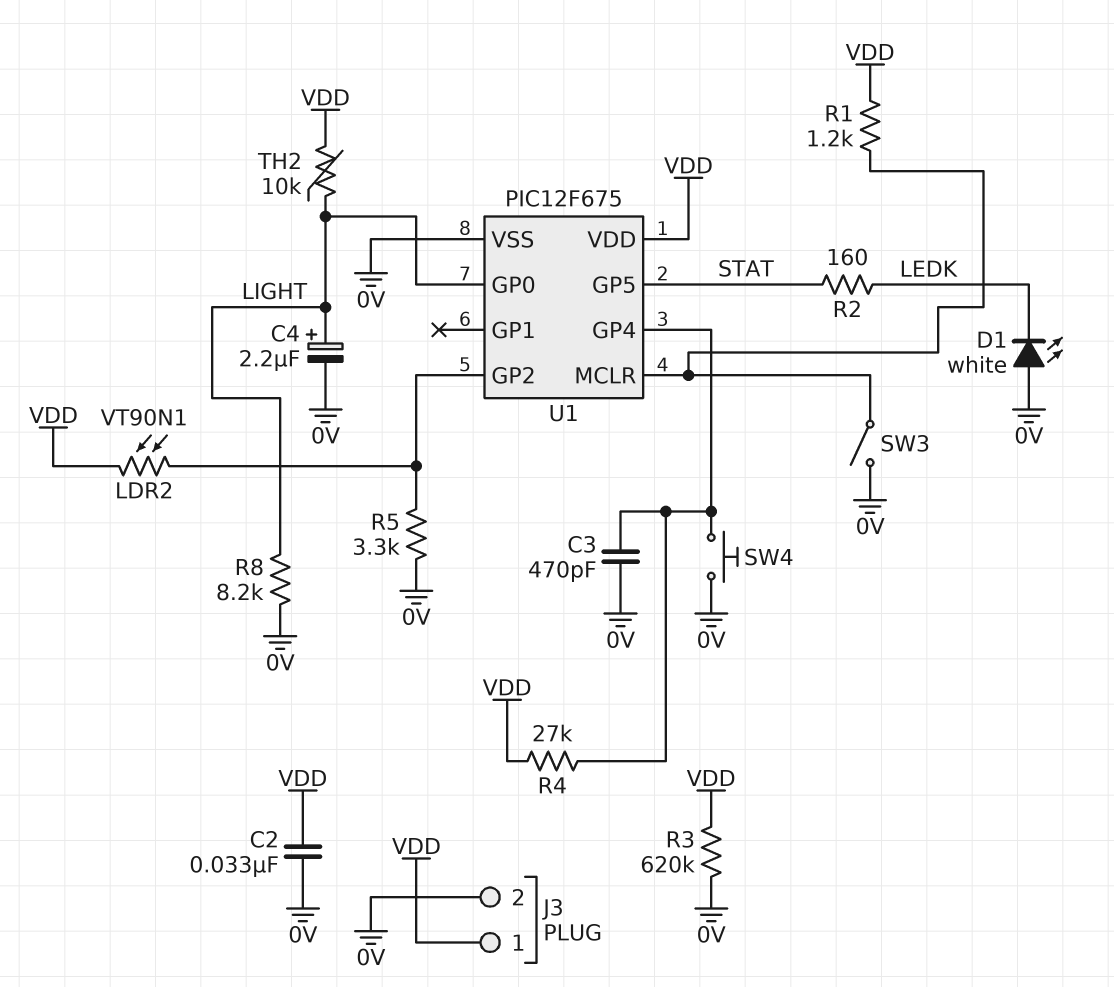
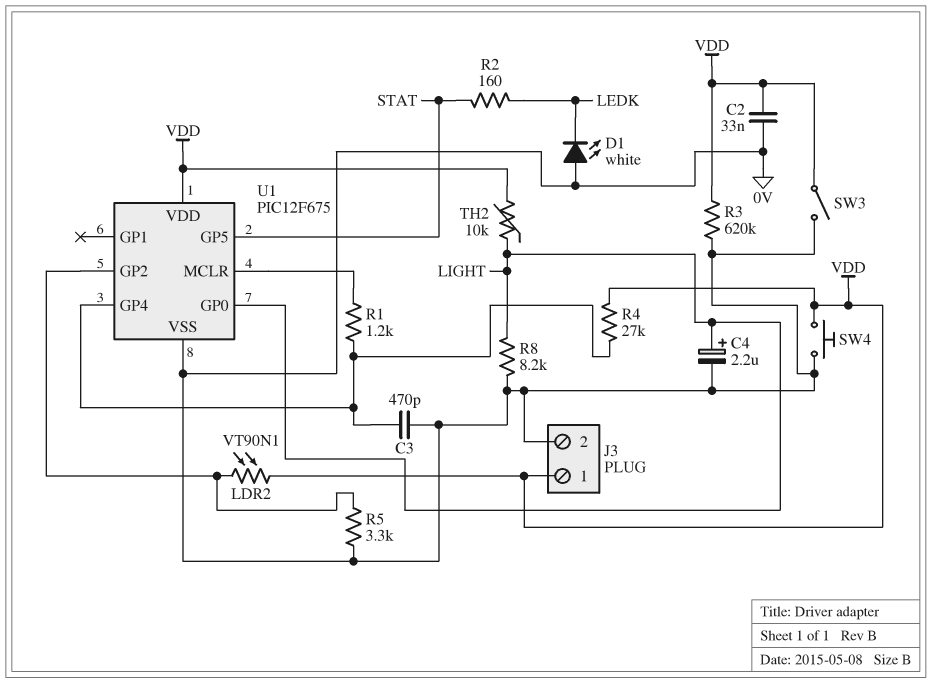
R1: 1.2k (U1/MCLR, VDD) -> 1.2k (U1/GP4, U1/MCLR)
SW3: switch (0V, U1/MCLR) -> switch (0V, VDD)
SW4: button (0V, U1/GP4) -> button (0V, VDD)

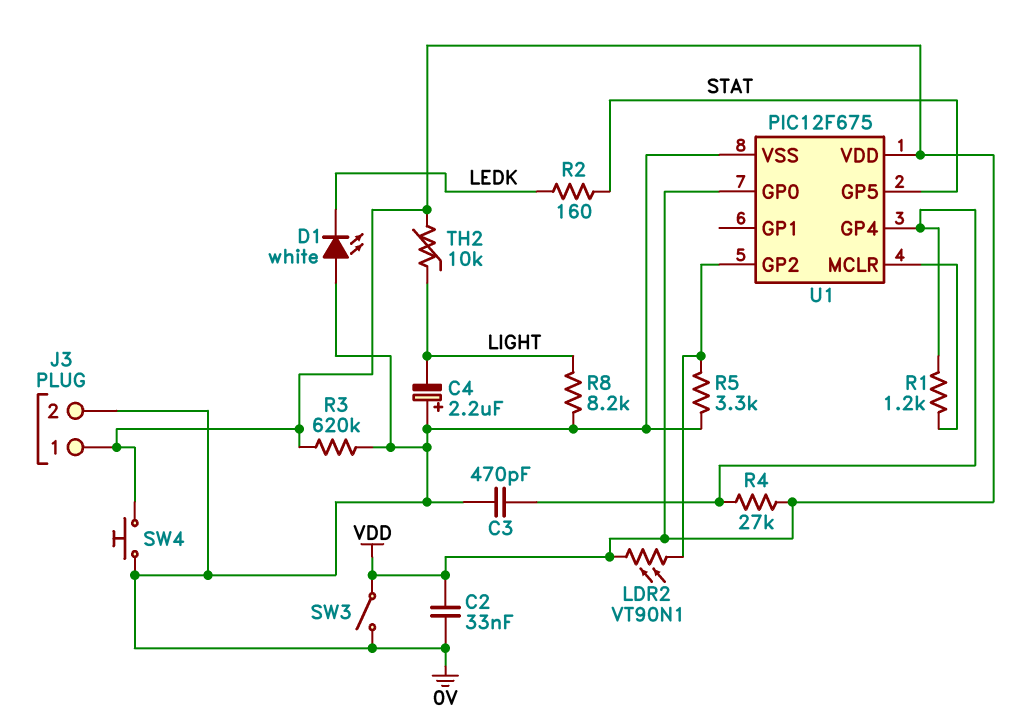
C4: 2.2uF (plus LIGHT, minus 0V) -> 2.2uF (plus 0V, minus LIGHT)
U1 pin GP0: LIGHT -> VDD

